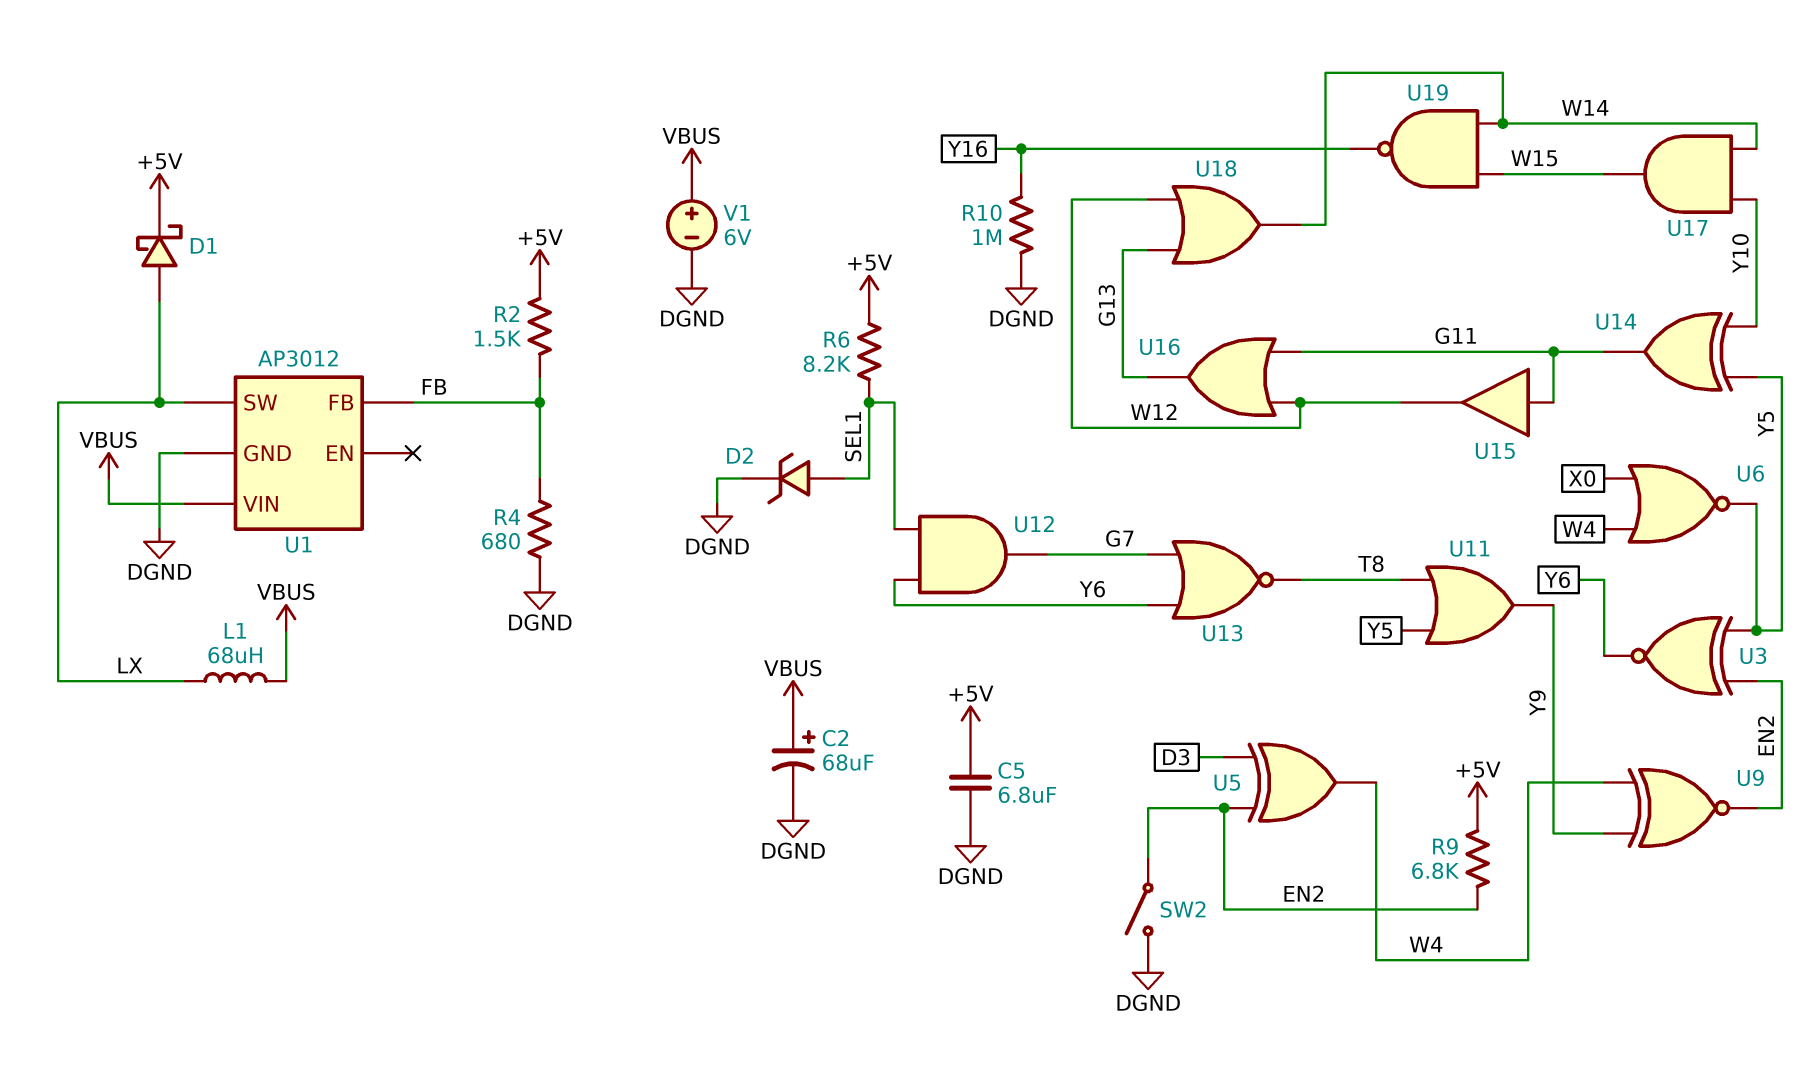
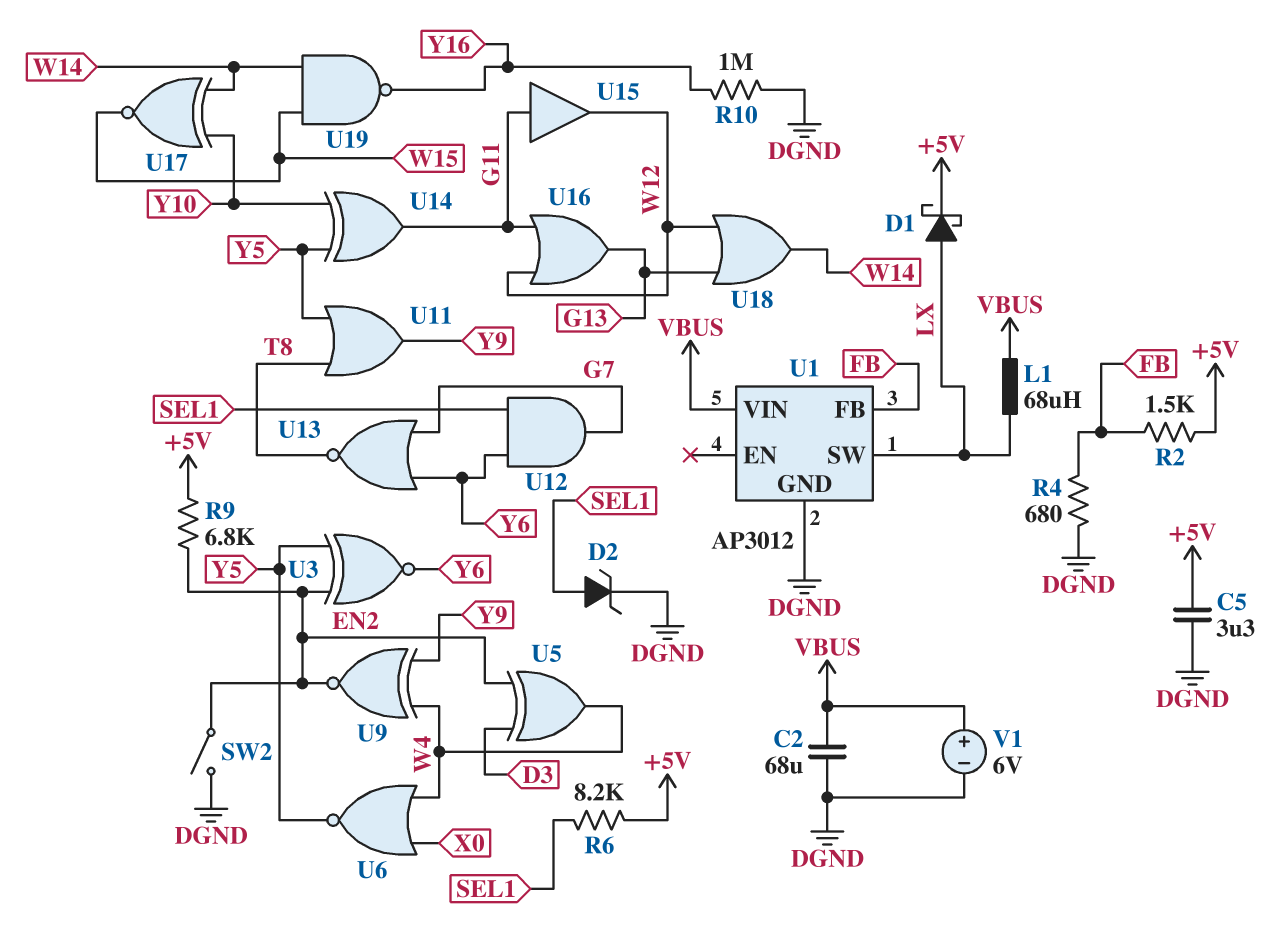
C2: 68uF (plus VBUS, minus DGND) -> 68uF (DGND, VBUS)
C5: 6.8uF (+5V, DGND) -> 3.3uF (+5V, DGND)
U17: AND (in W14, in Y10, out W15) -> XNOR (in W14, in Y10, out W15)

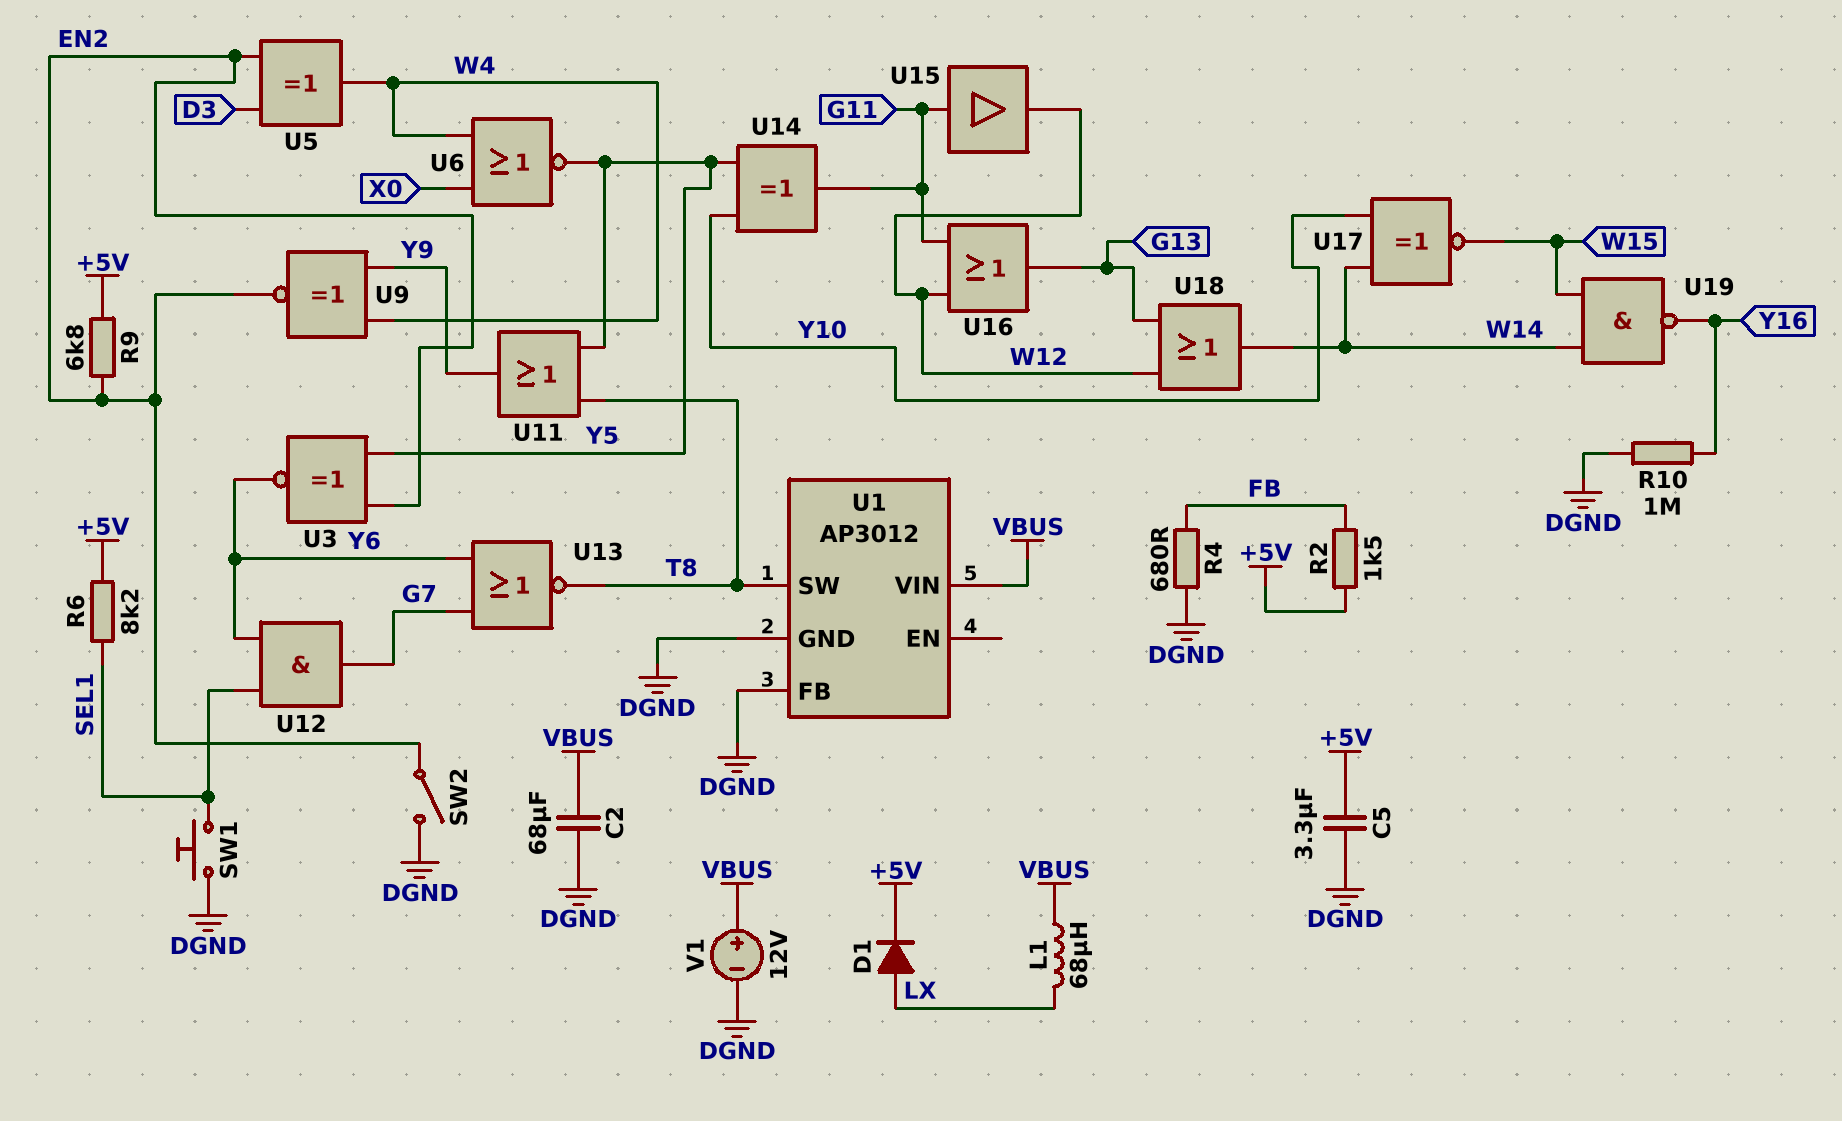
D1: schottky (A LX, K +5V) -> diode (A LX, K +5V)
D2: zener (A SEL1, K DGND) -> none
SW1: none -> button (DGND, SEL1)
U1 pin FB: FB -> DGND
U1 pin SW: LX -> T8
V1: 6V (plus VBUS, minus DGND) -> 12V (plus VBUS, minus DGND)

